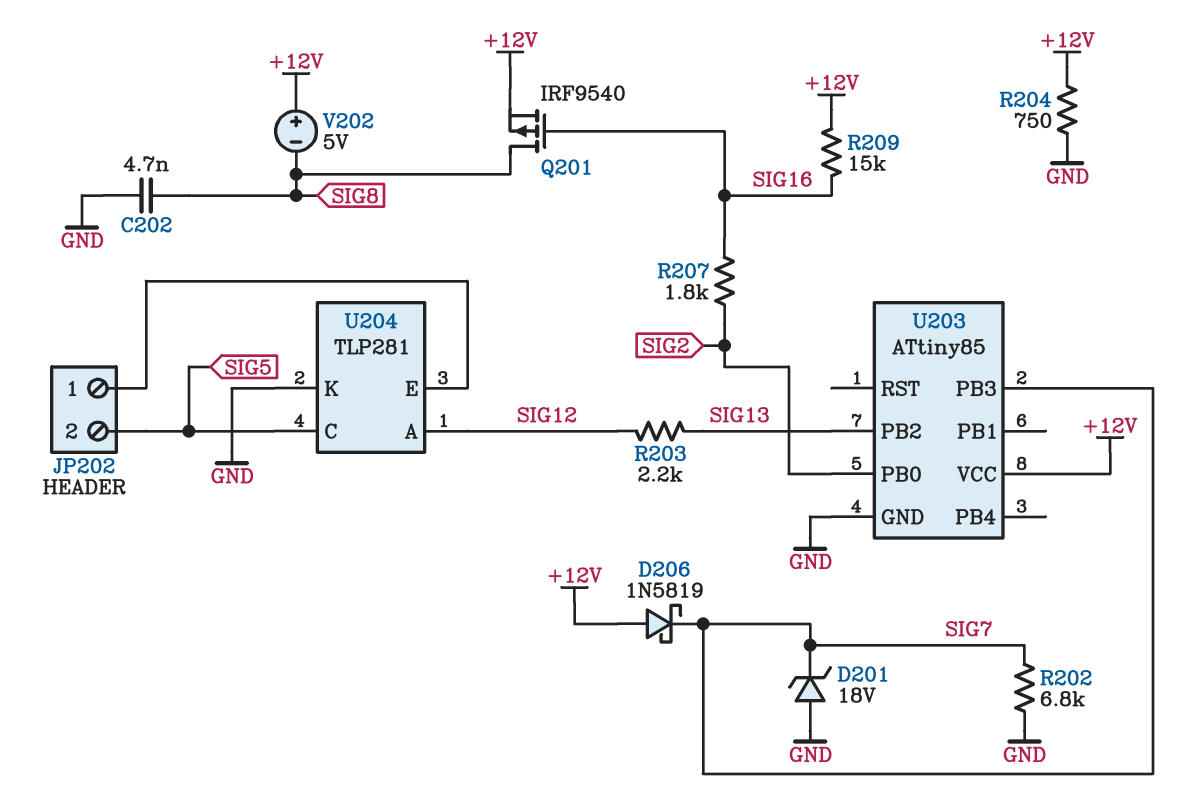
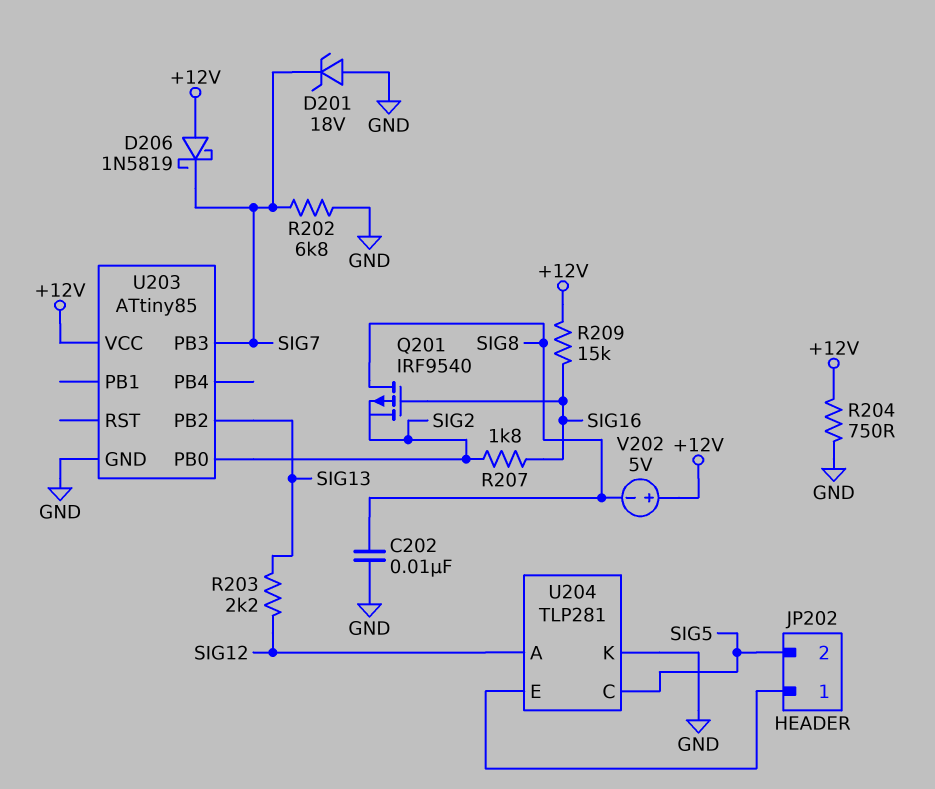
C202: 4.7nF (GND, SIG8) -> 10nF (GND, SIG8)
Q201: PMOS IRF9540 (G SIG16, D SIG8, S +12V) -> PMOS IRF9540 (G SIG16, D SIG8, S SIG2)

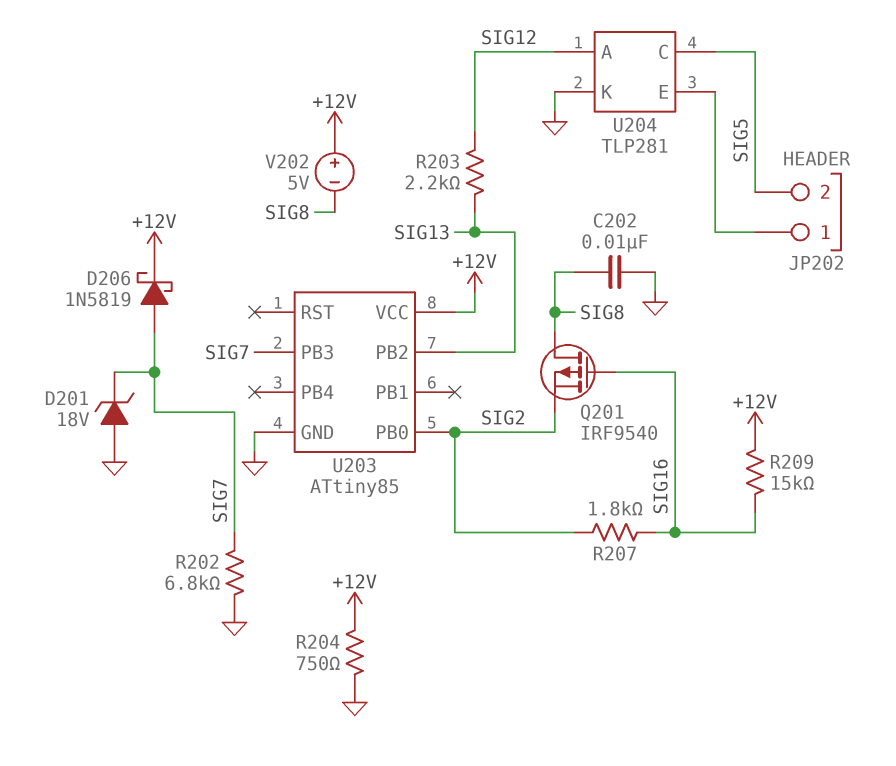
D206: schottky 1N5819 (A +12V, K SIG7) -> schottky 1N5819 (A SIG7, K +12V)

